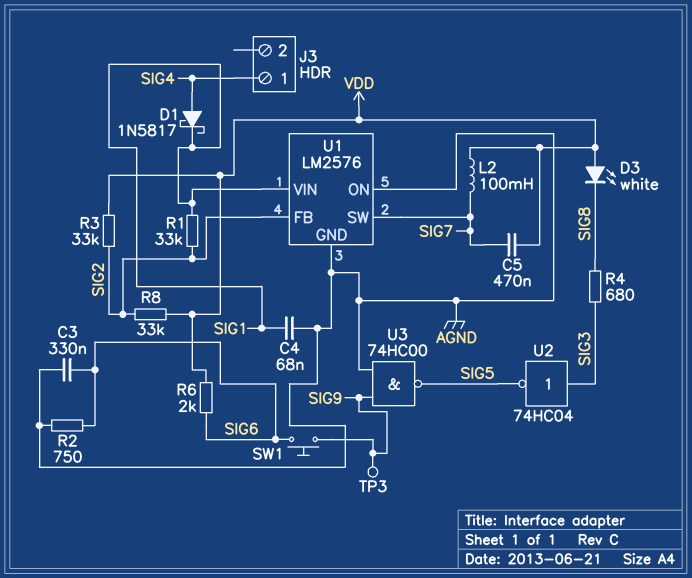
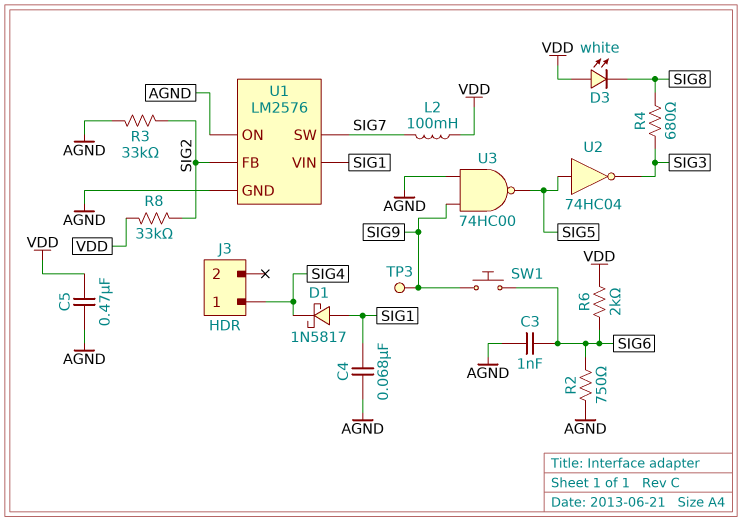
C3: 330nF (AGND, SIG6) -> 1nF (AGND, SIG6)
C5: 470nF (SIG7, VDD) -> 470nF (AGND, VDD)
D1: schottky 1N5817 (A SIG4, K SIG1) -> schottky 1N5817 (A SIG1, K SIG4)
R1: 33k (SIG1, SIG2) -> none
R3: 33k (SIG2, VDD) -> 33k (AGND, SIG2)
U2: NOT 74HC04 (in SIG3, out SIG5) -> NOT 74HC04 (in SIG5, out SIG3)

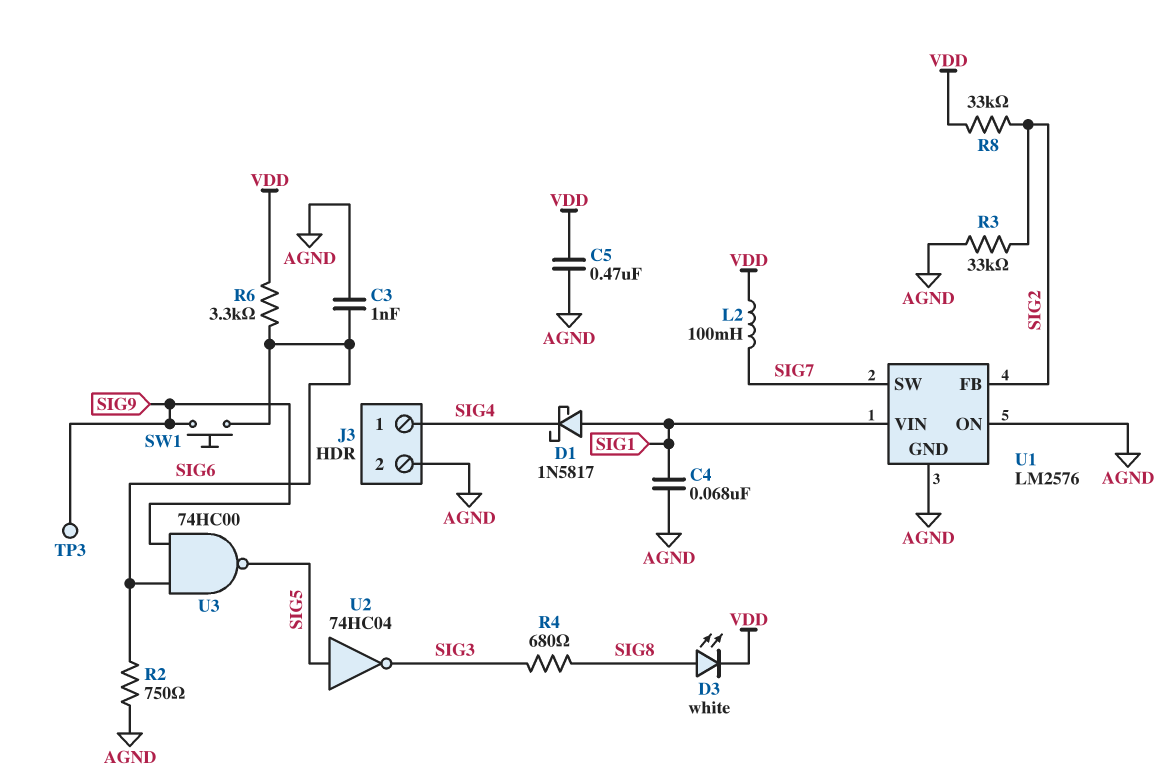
D3: LED white (A VDD, K SIG8) -> LED white (A SIG8, K VDD)
J3 pin 2: none -> AGND
R6: 2k (SIG6, VDD) -> 3.3k (SIG6, VDD)
U3: NAND 74HC00 (in AGND, in SIG9, out SIG5) -> NAND 74HC00 (in SIG6, in SIG9, out SIG5)

